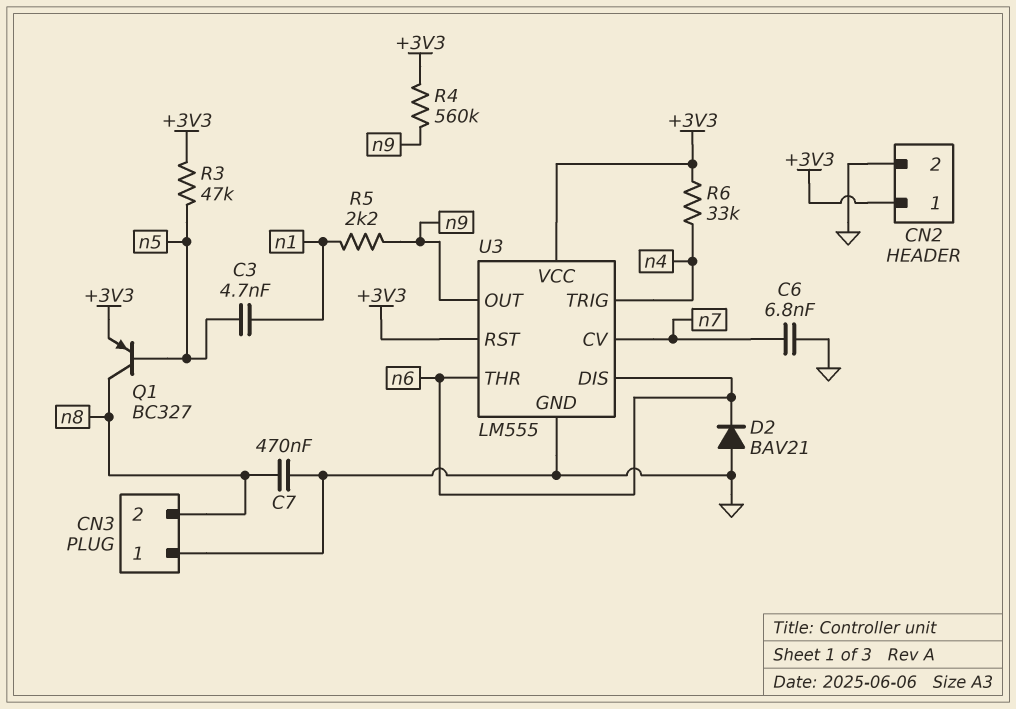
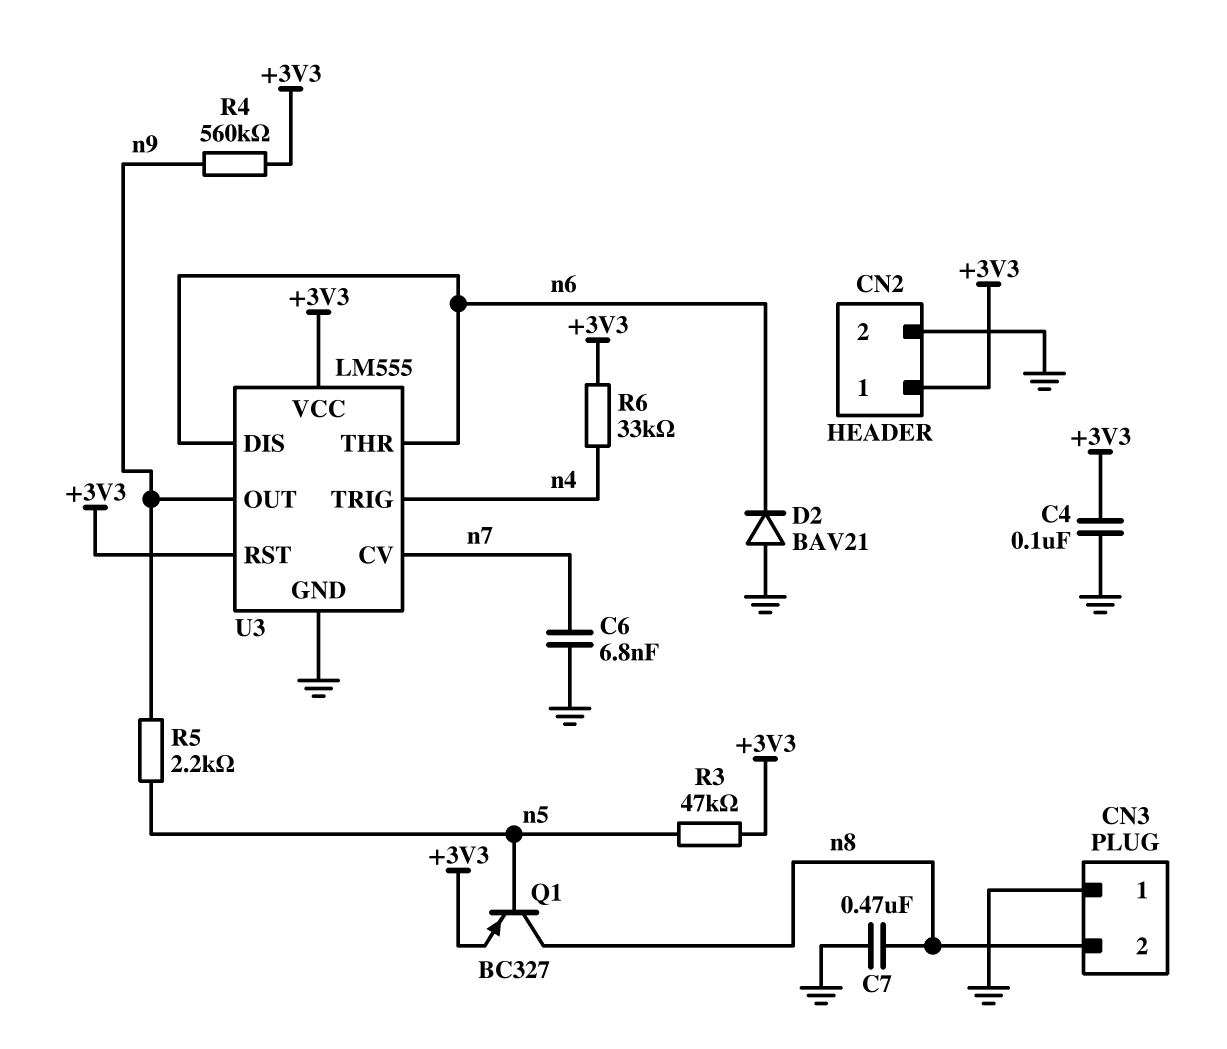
C3: 4.7nF (n1, n5) -> none
C4: none -> 100nF (+3V3, GND)
R5: 2.2k (n1, n9) -> 2.2k (n5, n9)

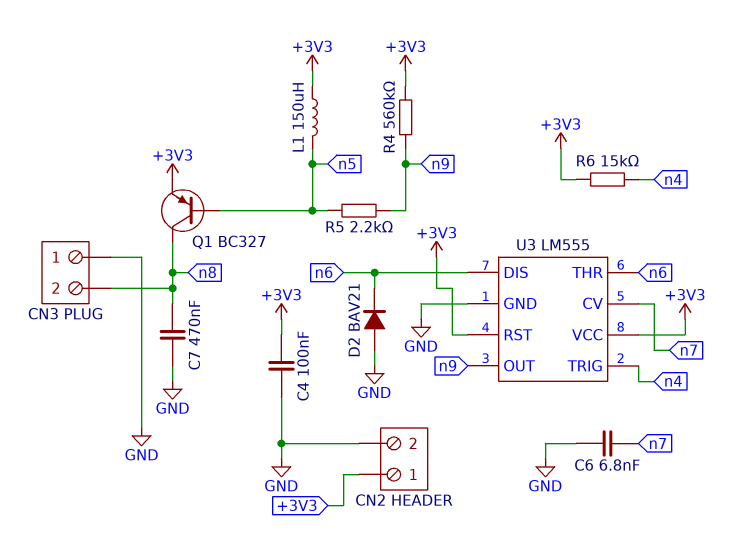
L1: none -> 150uH (+3V3, n5)
R3: 47k (+3V3, n5) -> none
R6: 33k (+3V3, n4) -> 15k (+3V3, n4)

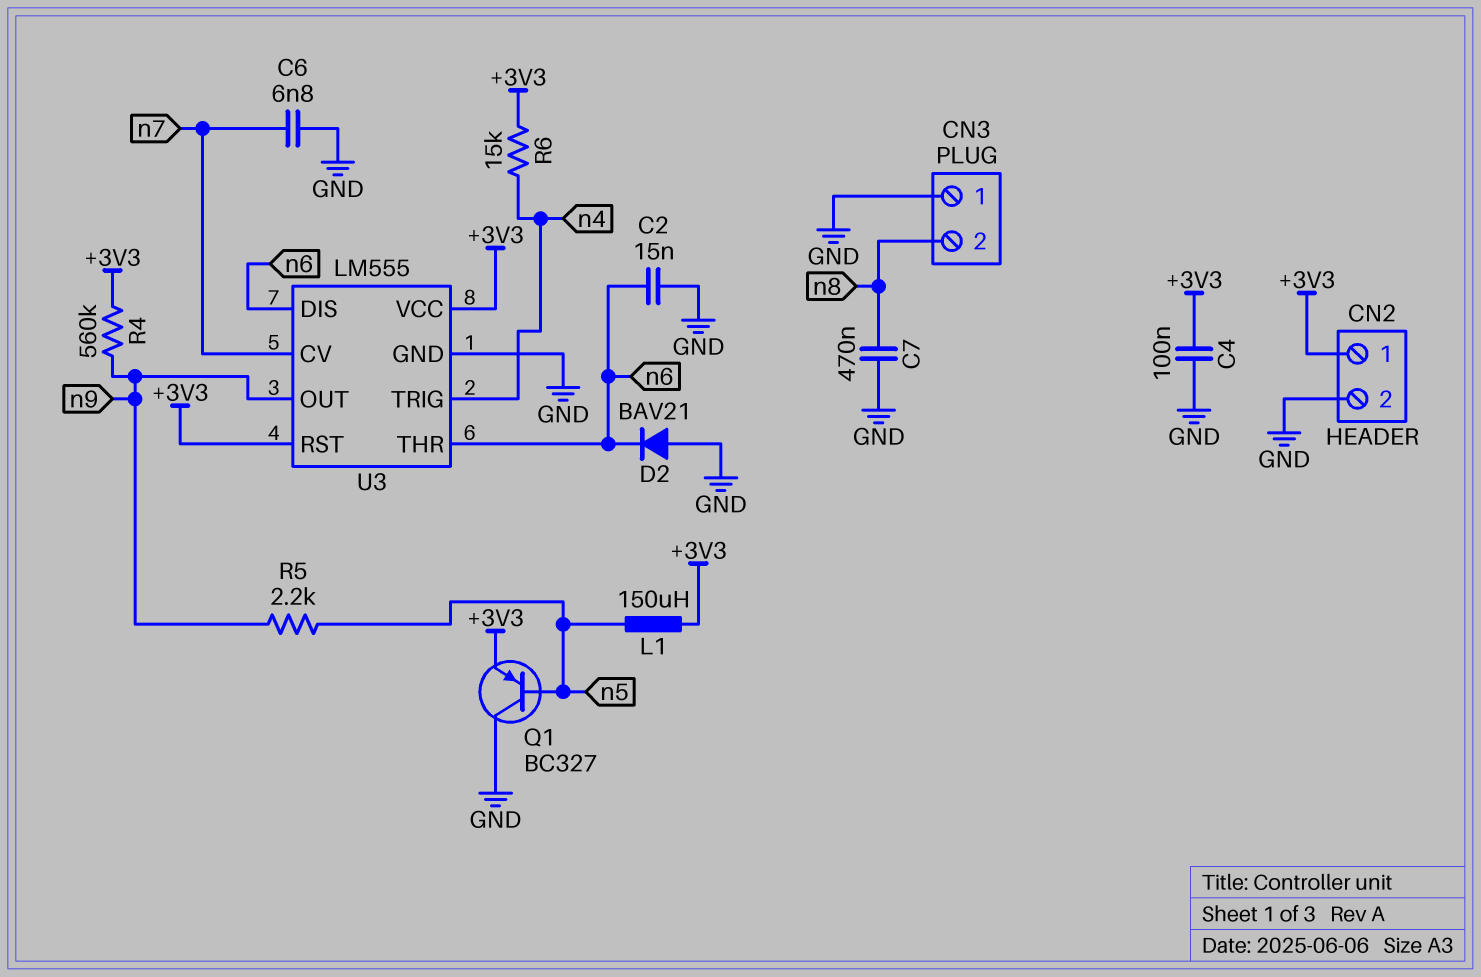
C2: none -> 15nF (GND, n6)
Q1: PNP BC327 (B n5, C n8, E +3V3) -> PNP BC327 (B n5, C GND, E +3V3)

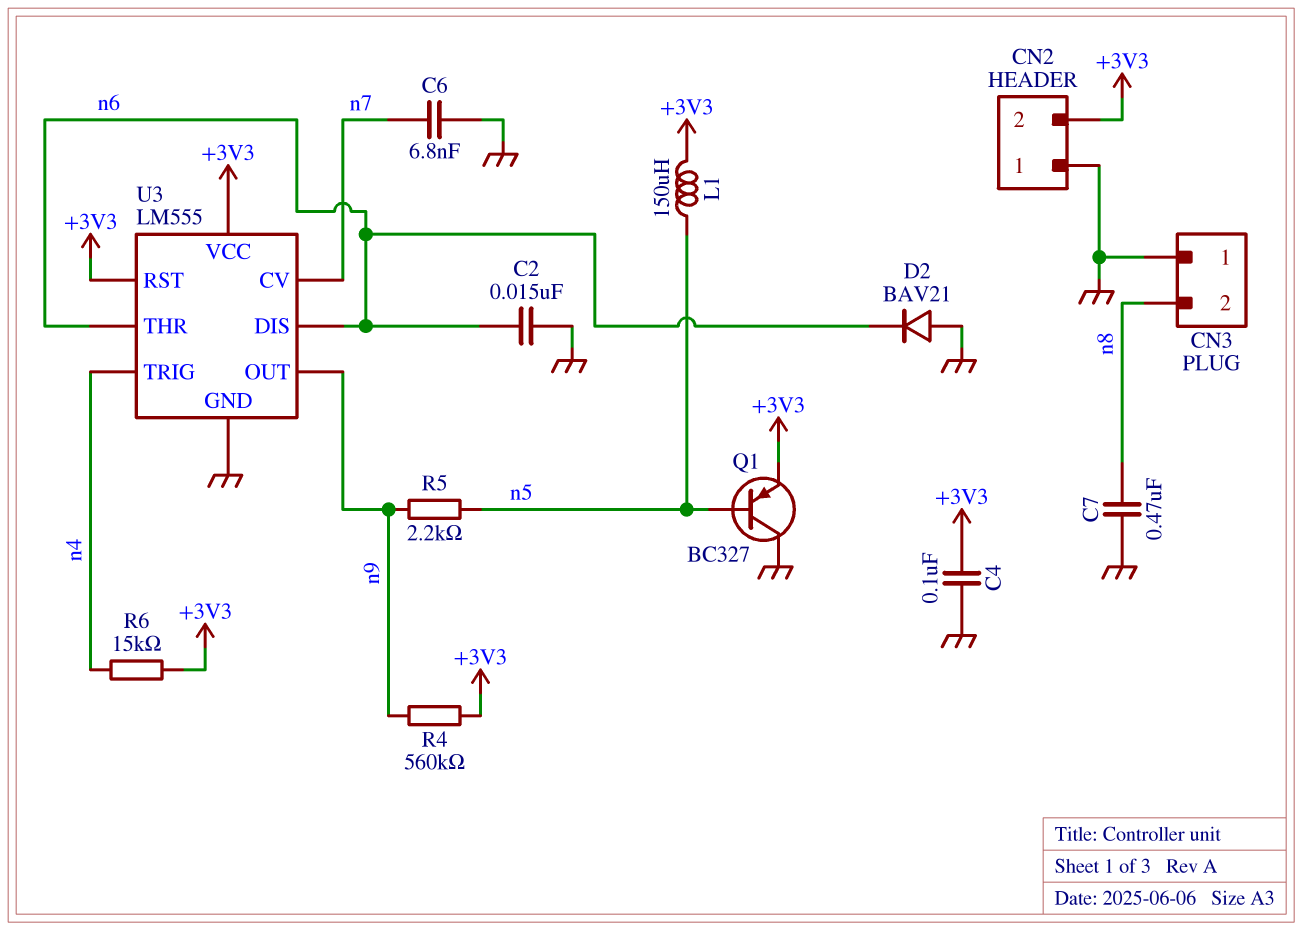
CN2 pin 1: +3V3 -> GND
CN2 pin 2: GND -> +3V3

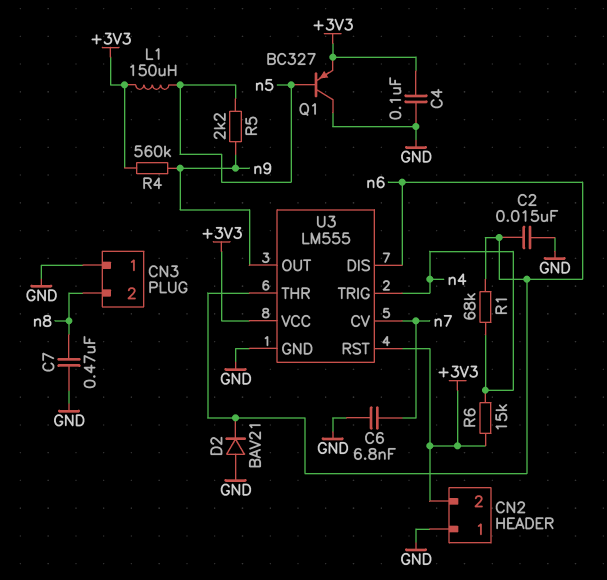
R1: none -> 68k (n4, n6)

